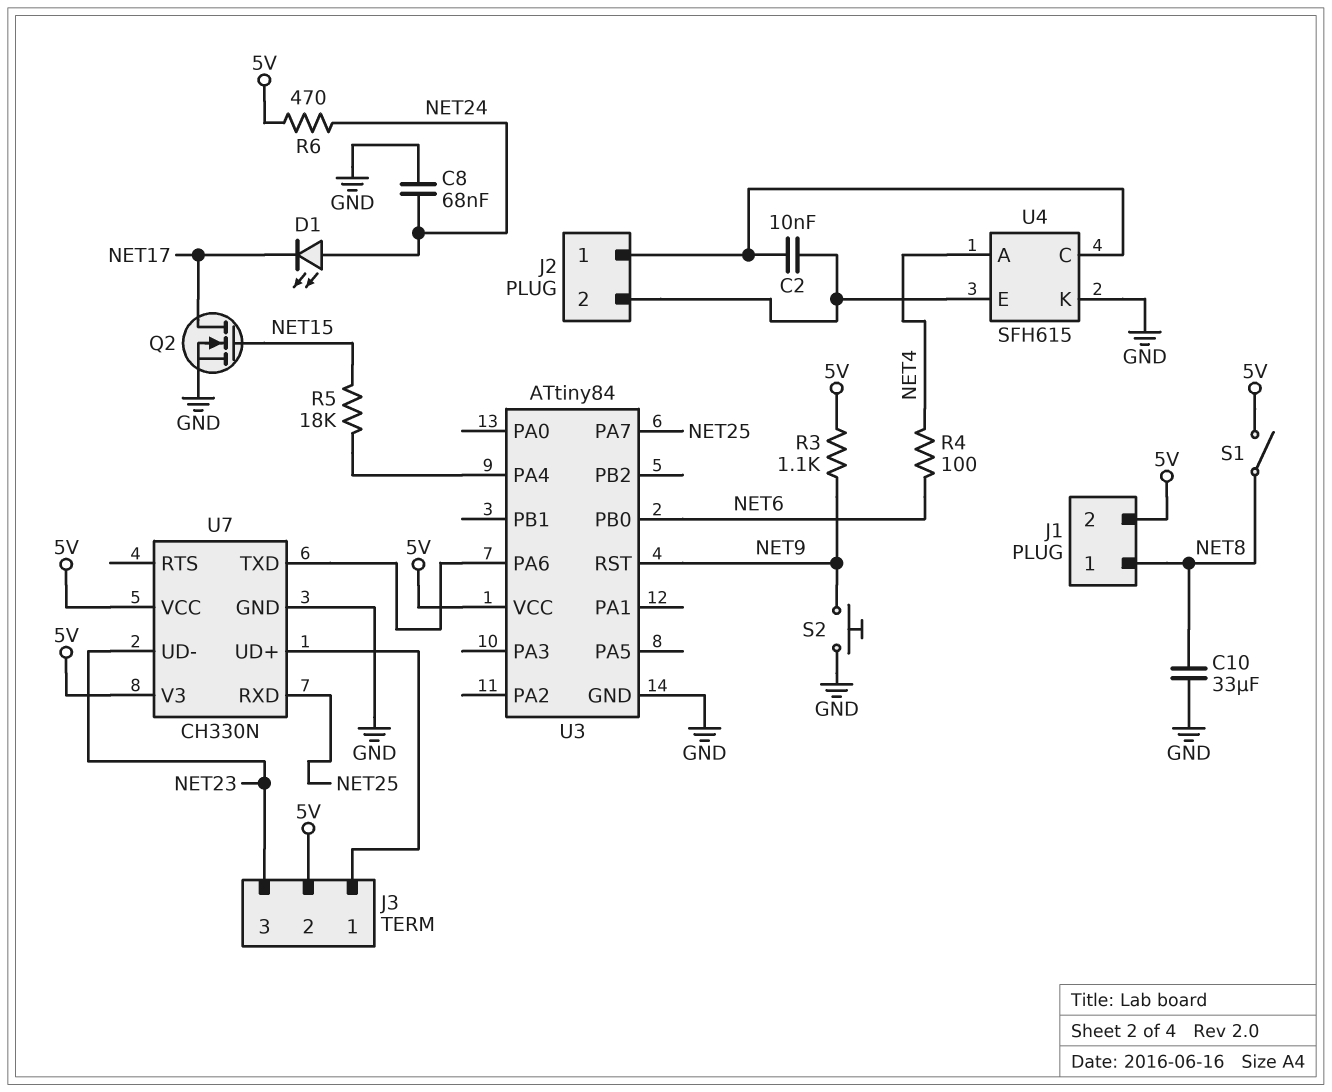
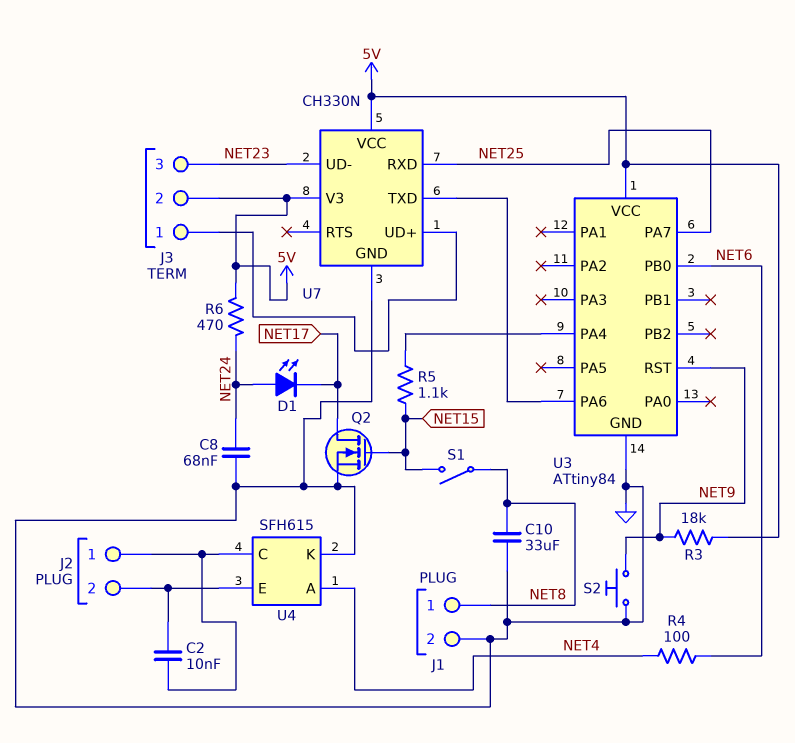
J1 pin 2: 5V -> GND
R3: 1.1k (5V, NET9) -> 18k (5V, NET9)
R5: 18k (NET15, U3/PA4) -> 1.1k (NET15, U3/PA4)
S1: switch (5V, NET8) -> switch (NET8, NET15)

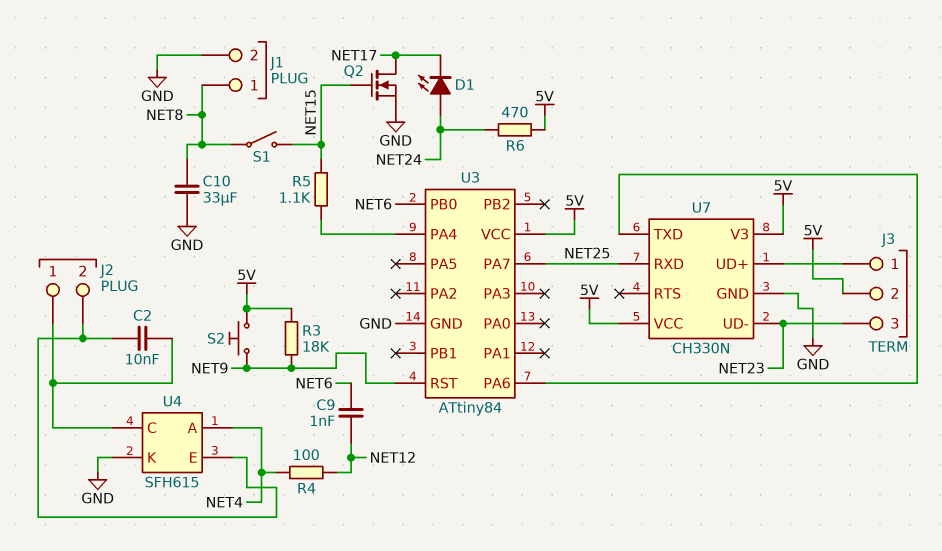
C8: 68nF (GND, NET24) -> none
C9: none -> 1nF (NET6, NET12)
R4: 100 (NET4, NET6) -> 100 (NET4, NET12)
S2: button (GND, NET9) -> button (5V, NET9)

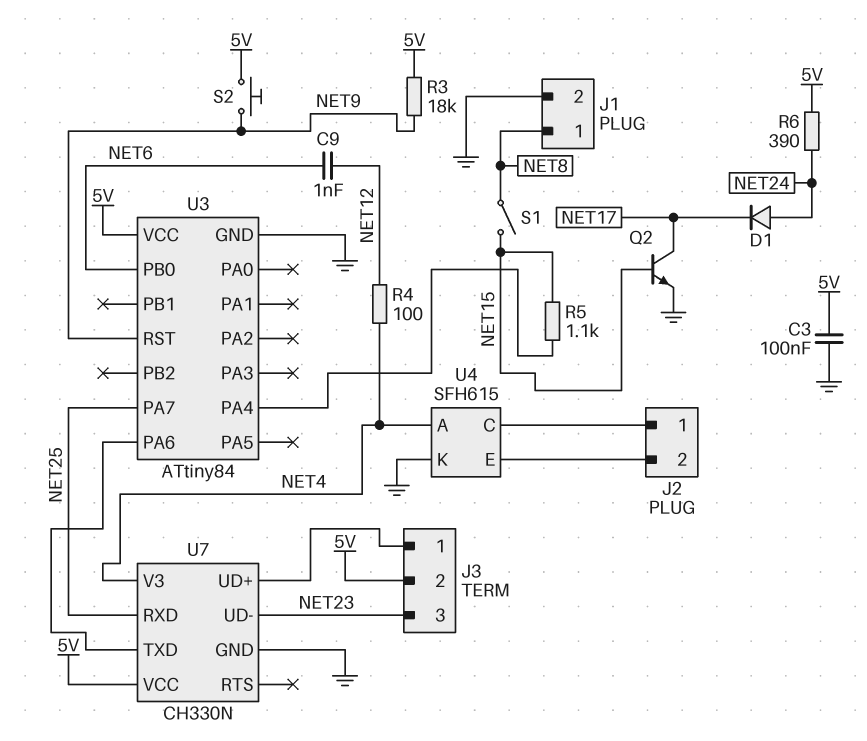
C2: 10nF (J2/1, J2/2) -> none
C3: none -> 100nF (5V, GND)
C10: 33uF (GND, NET8) -> none
D1: LED (A NET24, K NET17) -> diode (A NET24, K NET17)
Q2: NMOS (G NET15, D NET17, S GND) -> NPN (B NET15, C NET17, E GND)
R6: 470 (5V, NET24) -> 390 (5V, NET24)
U7 pin V3: 5V -> NET4

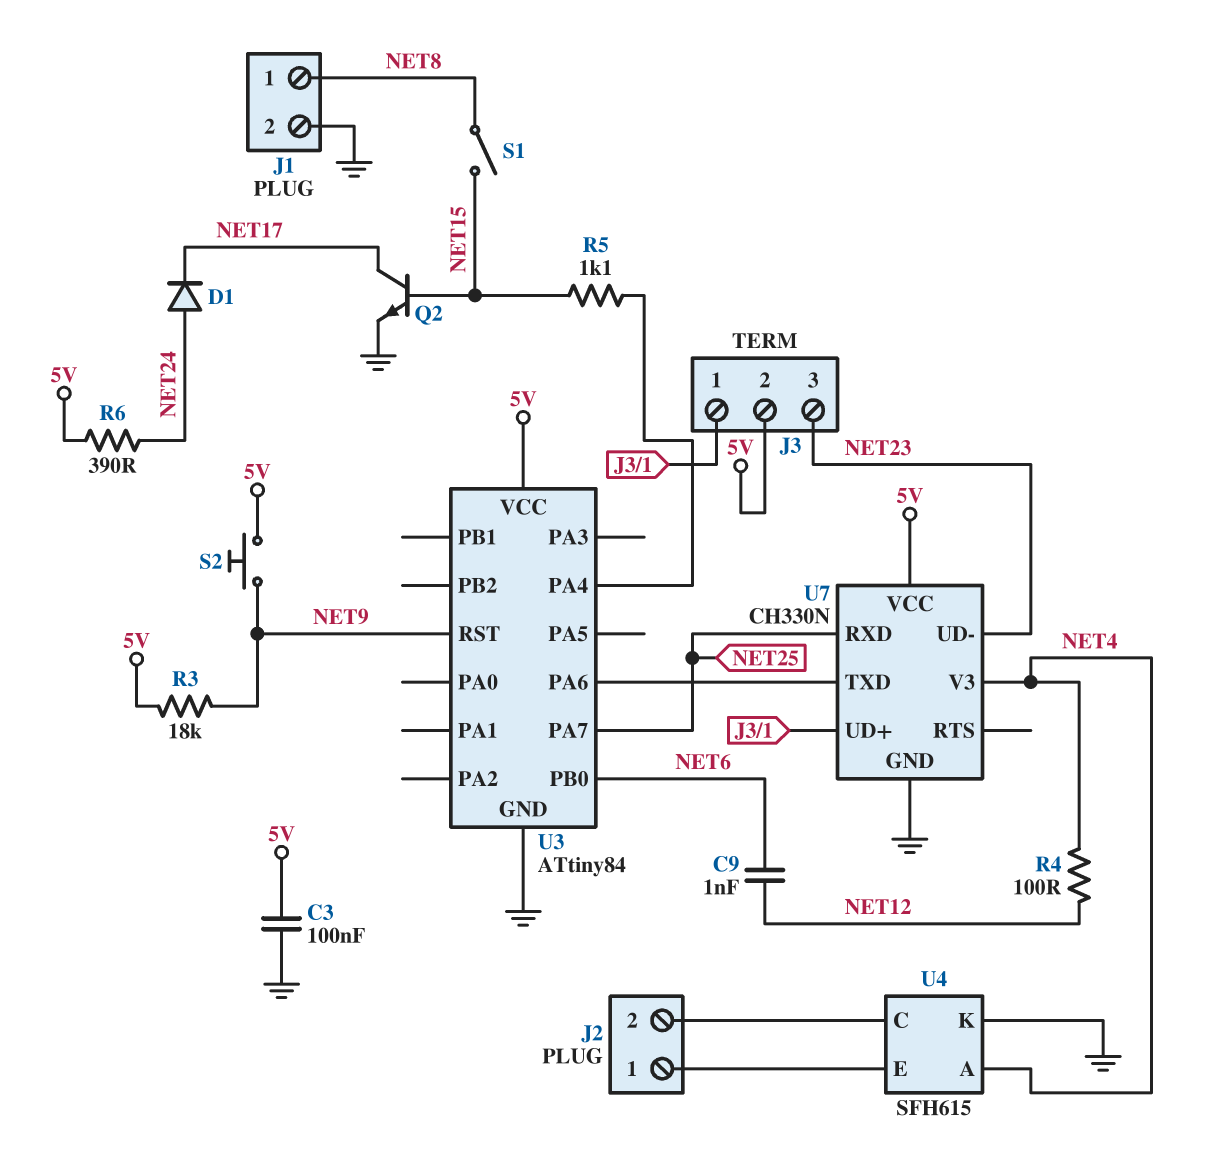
U4 pin C: J2/1 -> J2/2
U4 pin E: J2/2 -> J2/1

